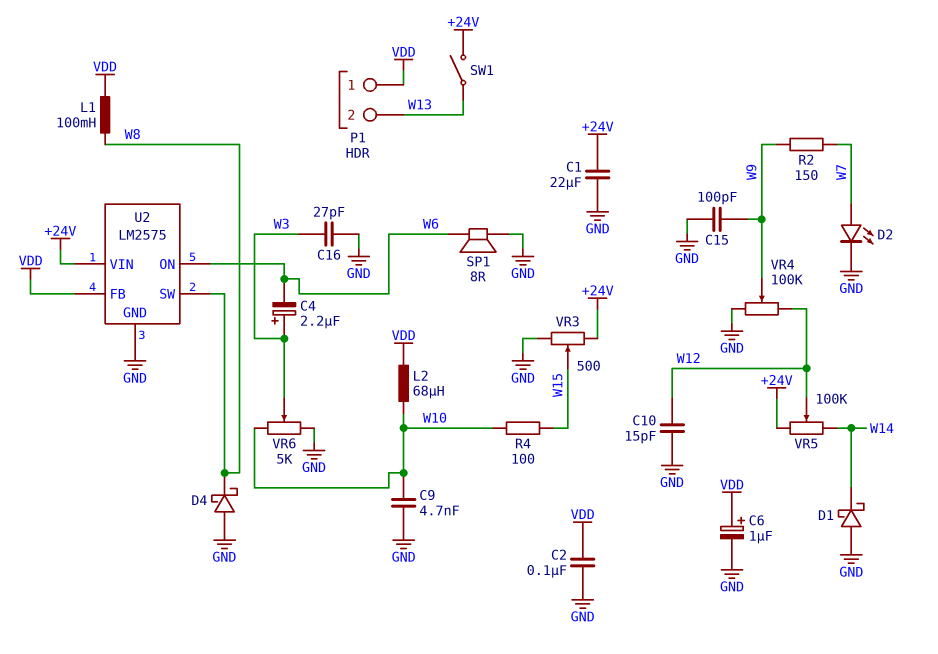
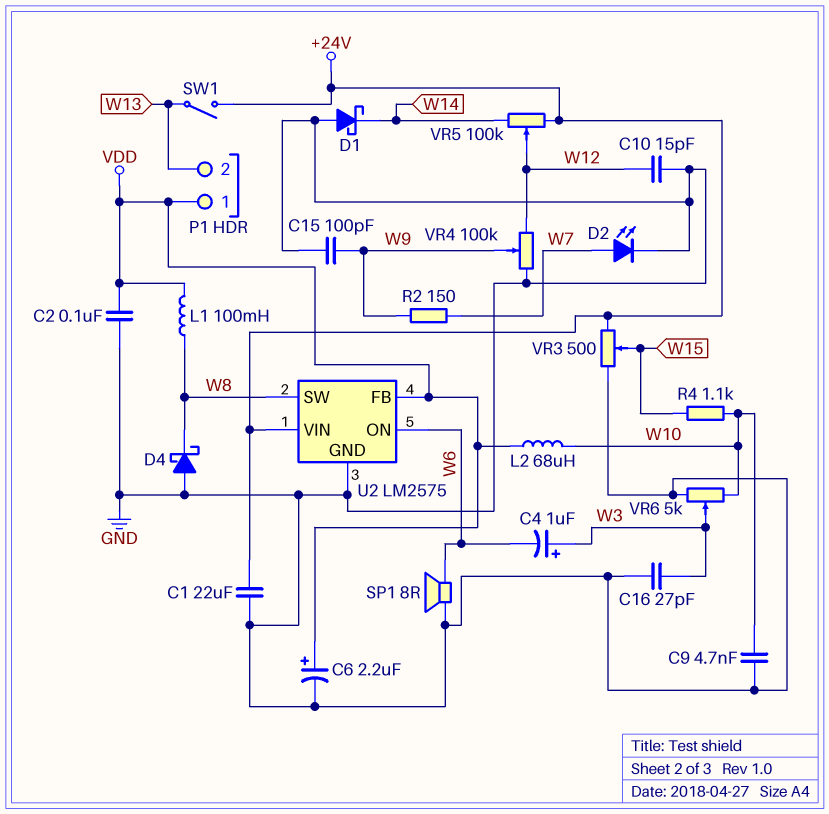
C4: 2.2uF (plus W3, minus W6) -> 1uF (plus W3, minus W6)
C6: 1uF (plus VDD, minus GND) -> 2.2uF (plus VDD, minus GND)
R4: 100 (W10, W15) -> 1.1k (W10, W15)

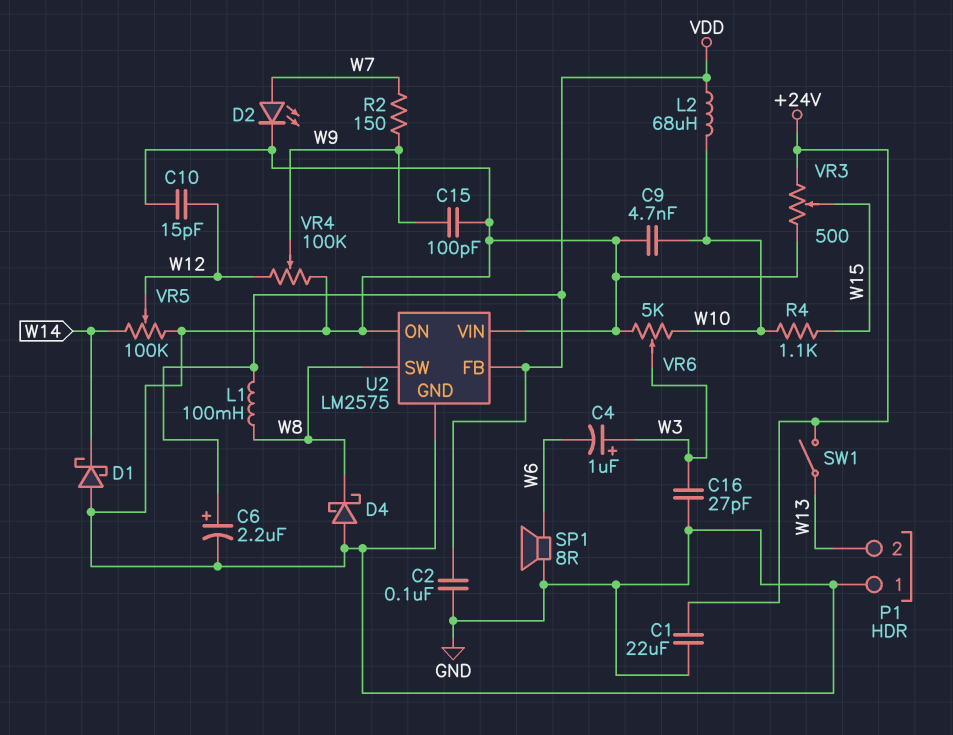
P1 pin 1: VDD -> GND
U2 pin ON: W6 -> GND
U2 pin VIN: +24V -> GND
VR5: 100k (+24V, W14, wiper W12) -> 100k (GND, W14, wiper W12)

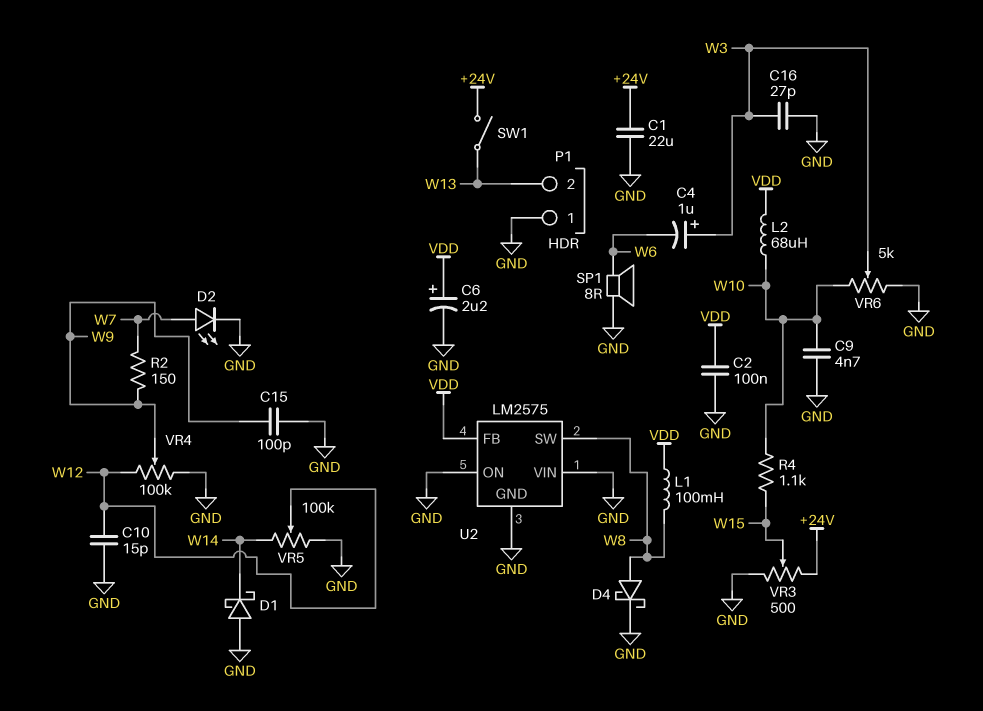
D4: schottky (A GND, K W8) -> schottky (A W8, K GND)

